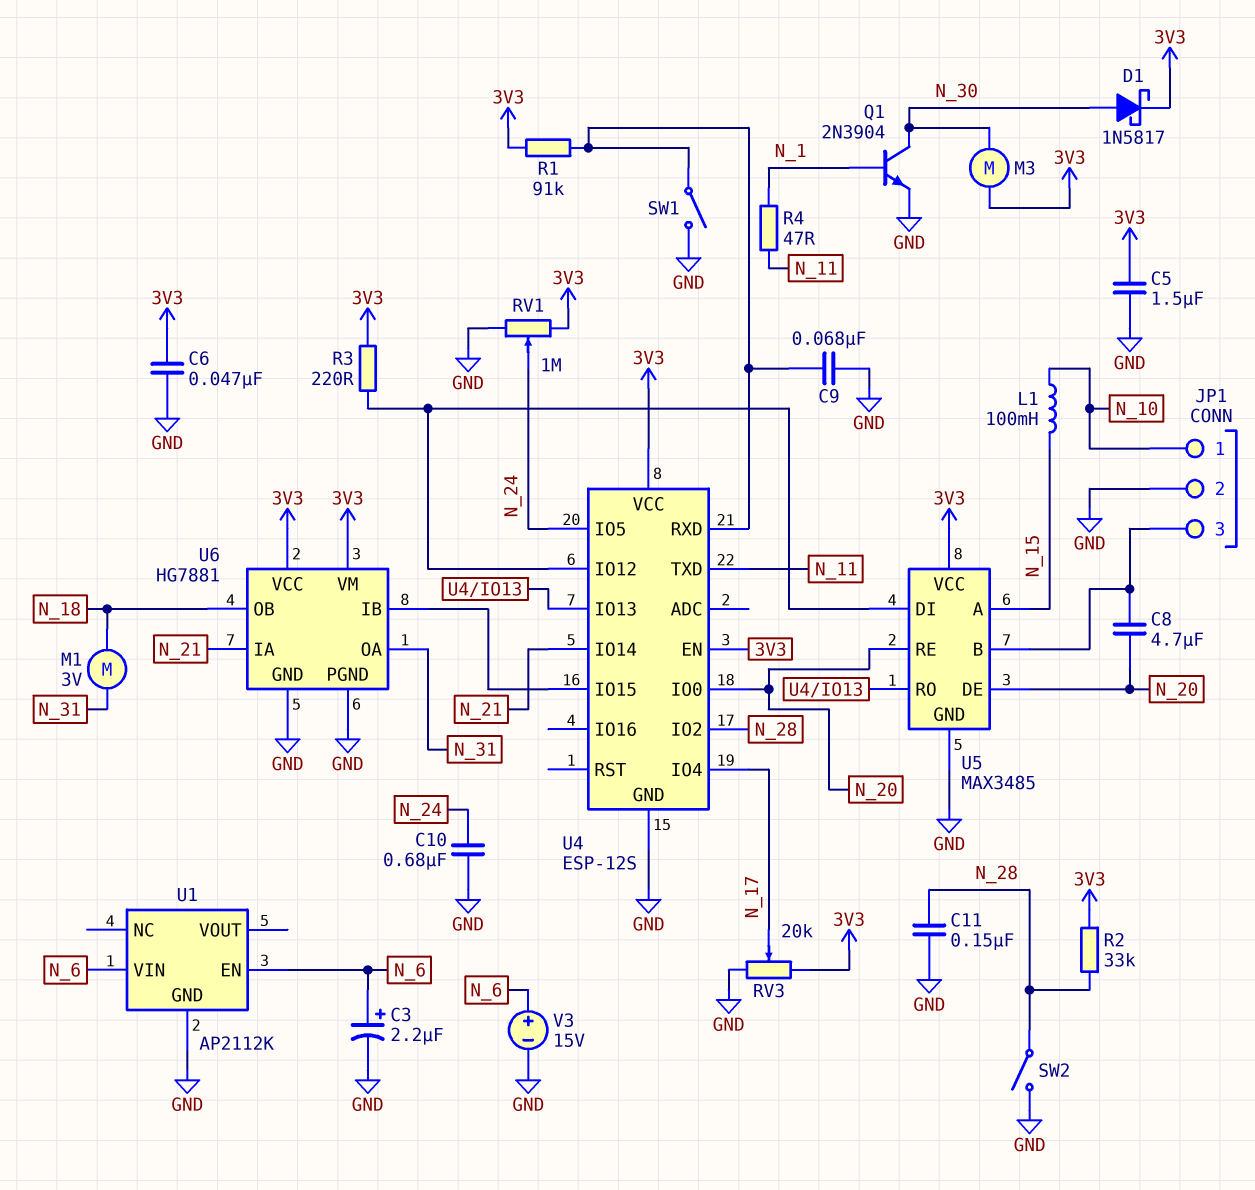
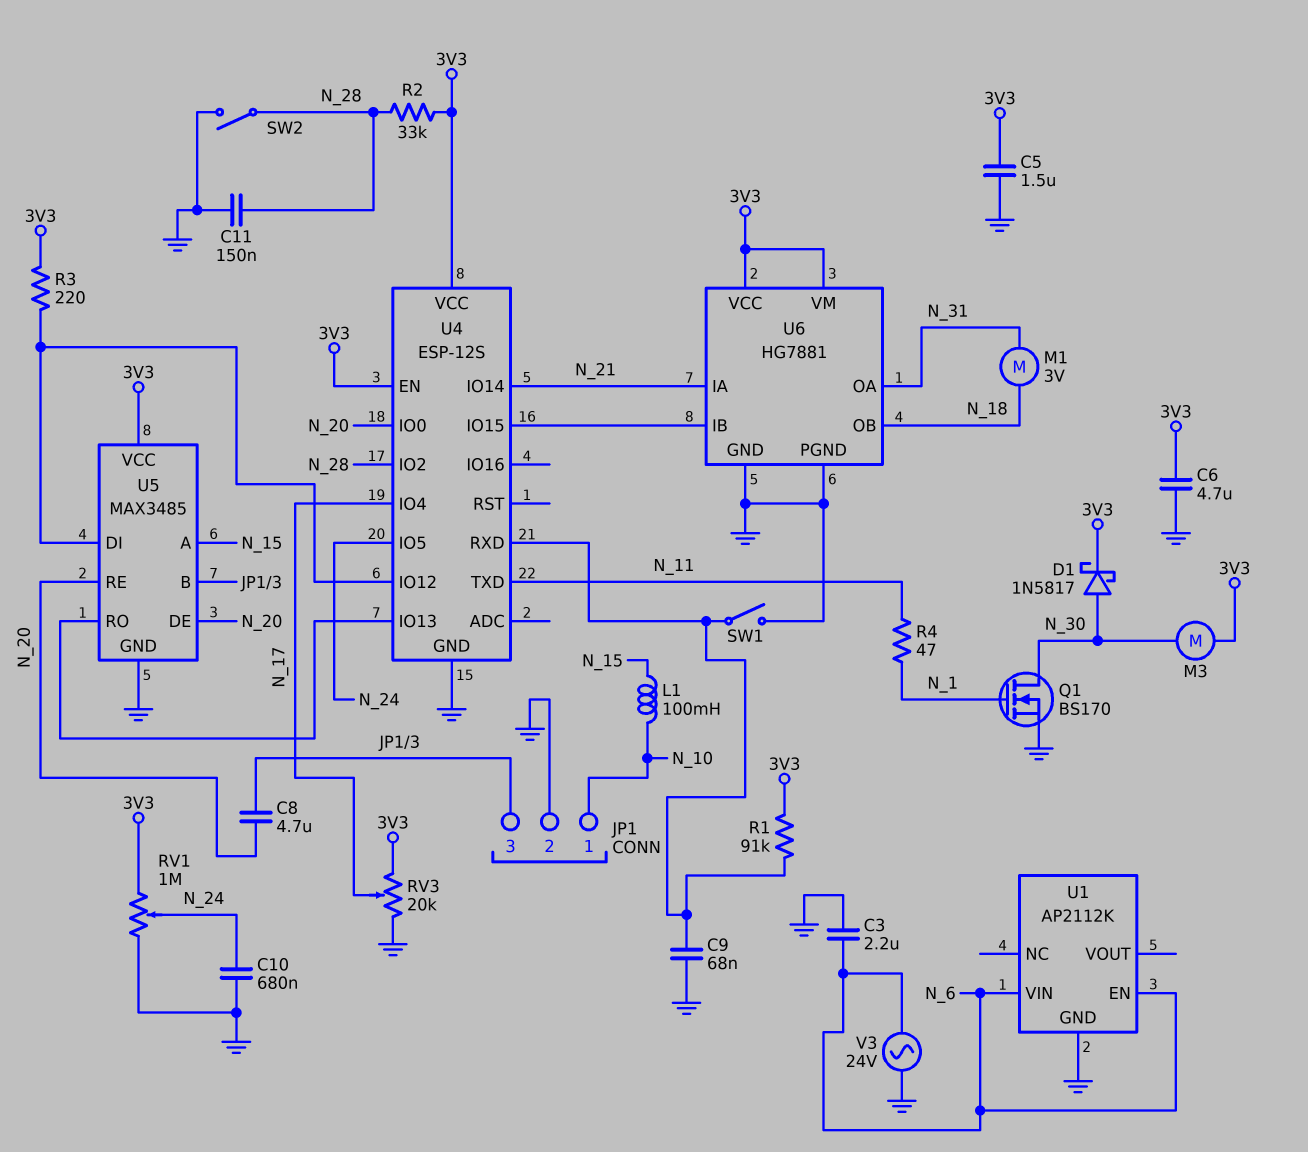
C3: 2.2uF (plus N_6, minus GND) -> 2.2uF (GND, N_6)
C6: 47nF (3V3, GND) -> 4.7uF (3V3, GND)
Q1: NPN 2N3904 (B N_1, C N_30, E GND) -> NMOS BS170 (G N_1, D N_30, S GND)
V3: 15V (plus N_6, minus GND) -> AC 24V (GND, N_6)

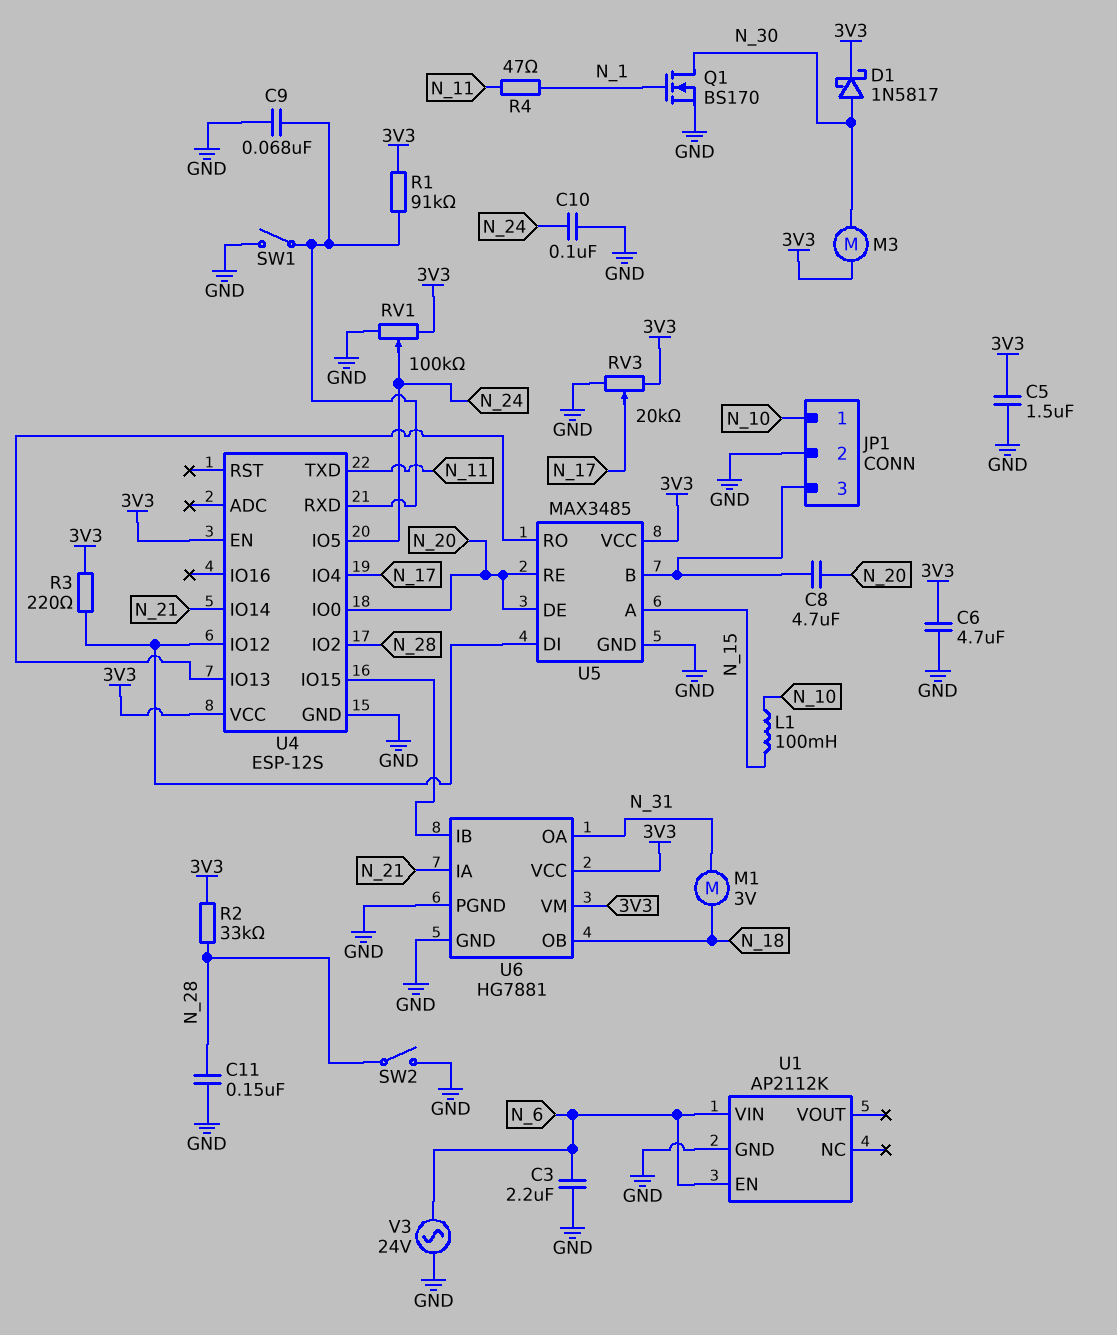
C10: 680nF (GND, N_24) -> 100nF (GND, N_24)
RV1: 1M (3V3, GND, wiper N_24) -> 100k (3V3, GND, wiper N_24)

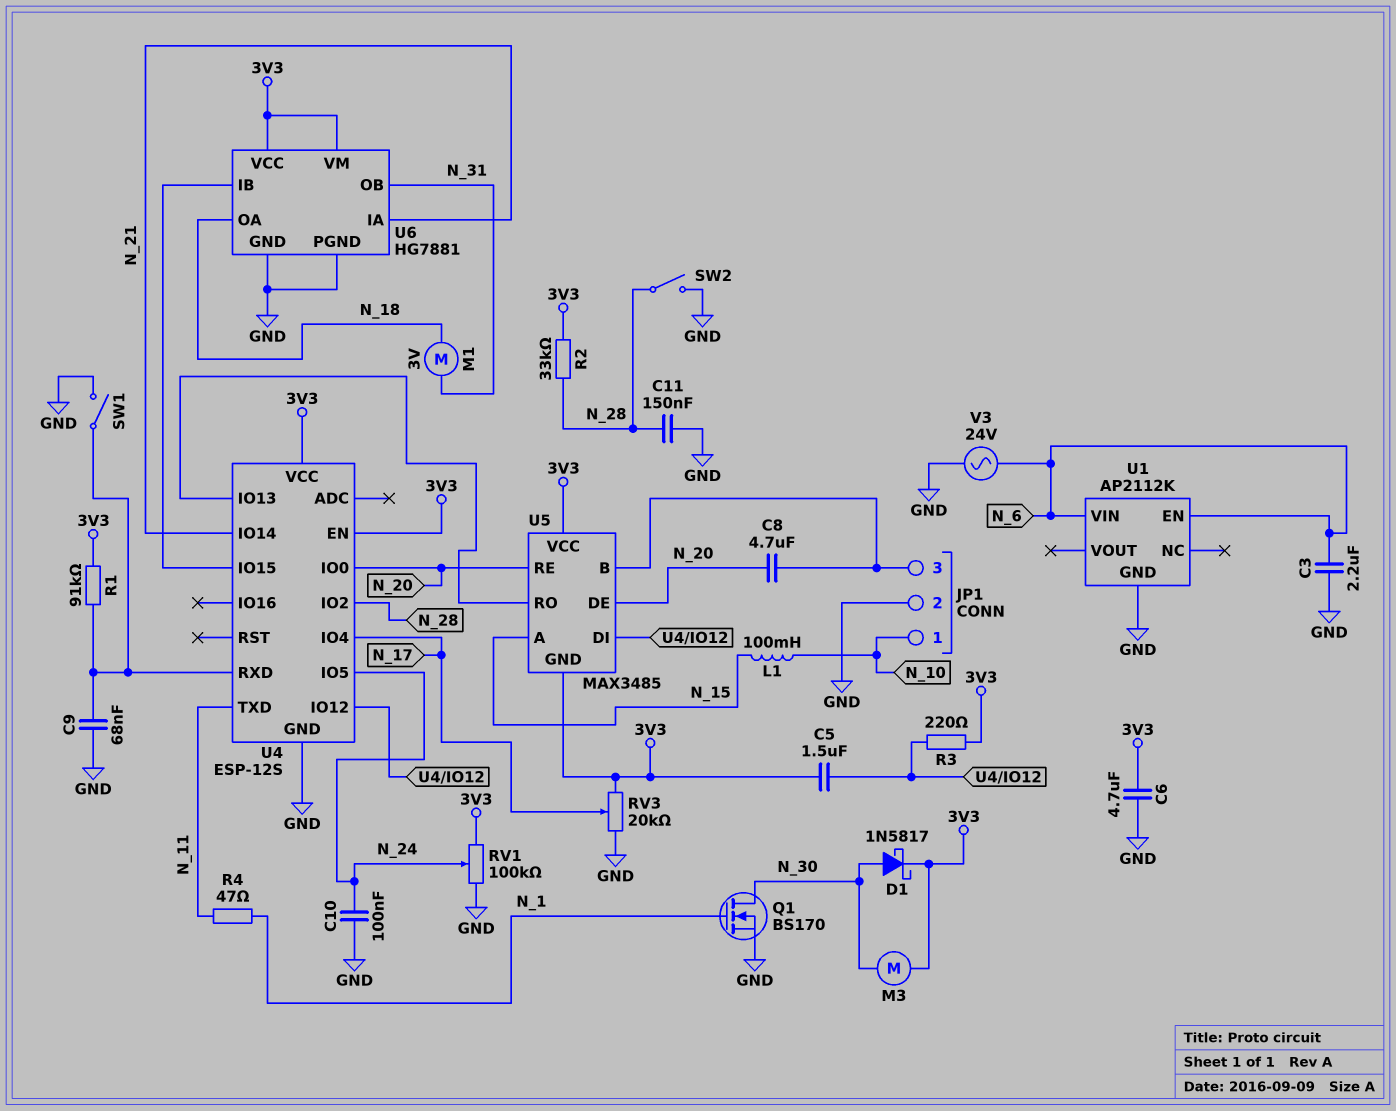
C5: 1.5uF (3V3, GND) -> 1.5uF (3V3, U4/IO12)
U5 pin GND: GND -> 3V3
U6 pin OA: N_31 -> N_18
U6 pin OB: N_18 -> N_31

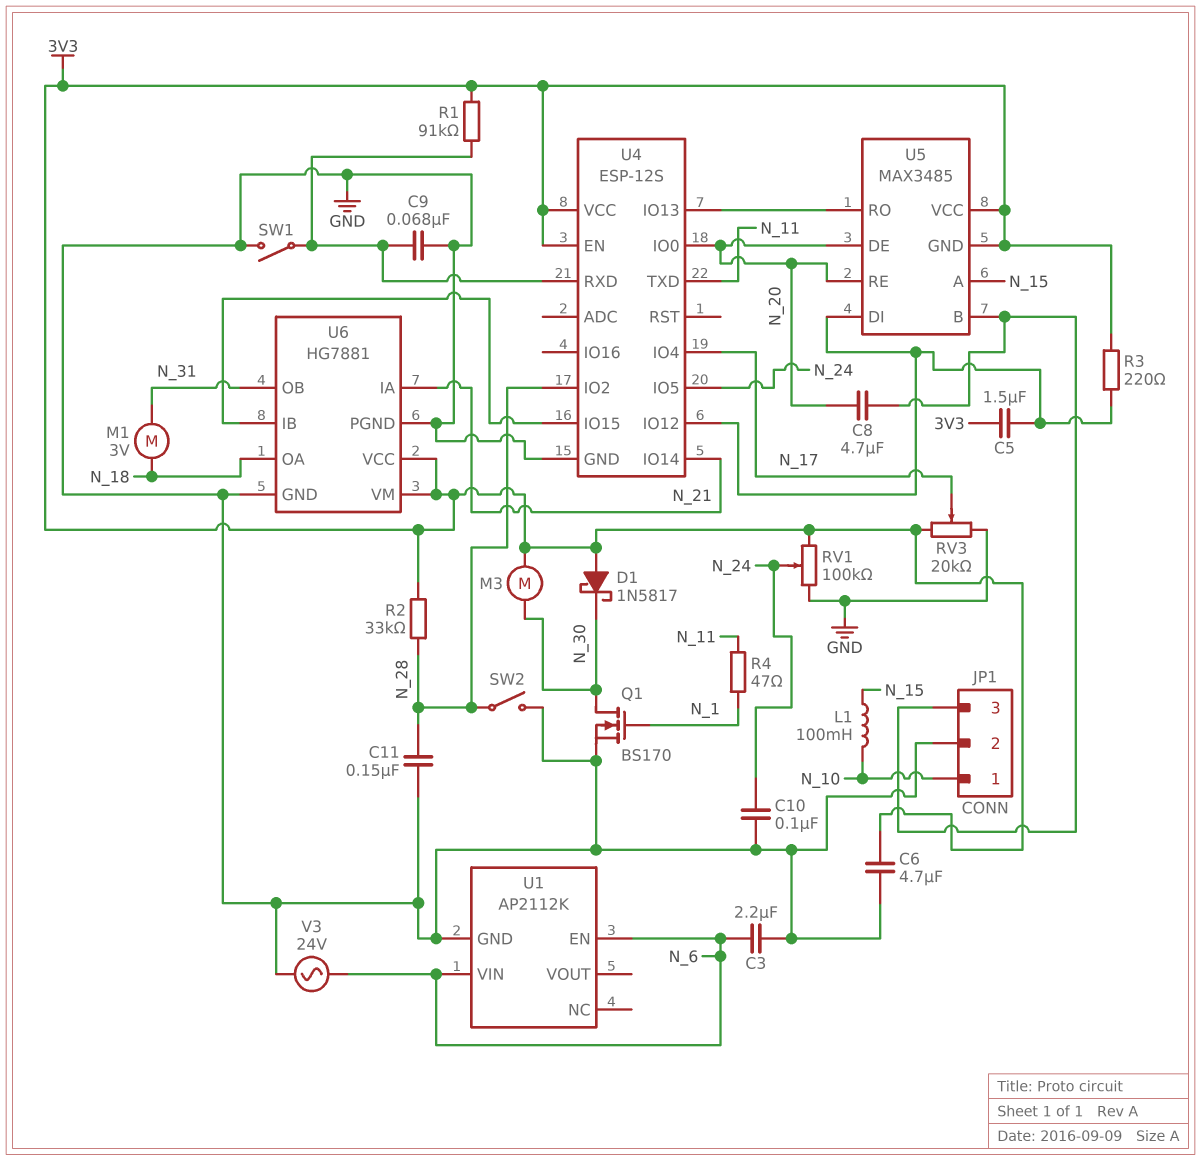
D1: schottky 1N5817 (A N_30, K 3V3) -> schottky 1N5817 (A 3V3, K N_30)

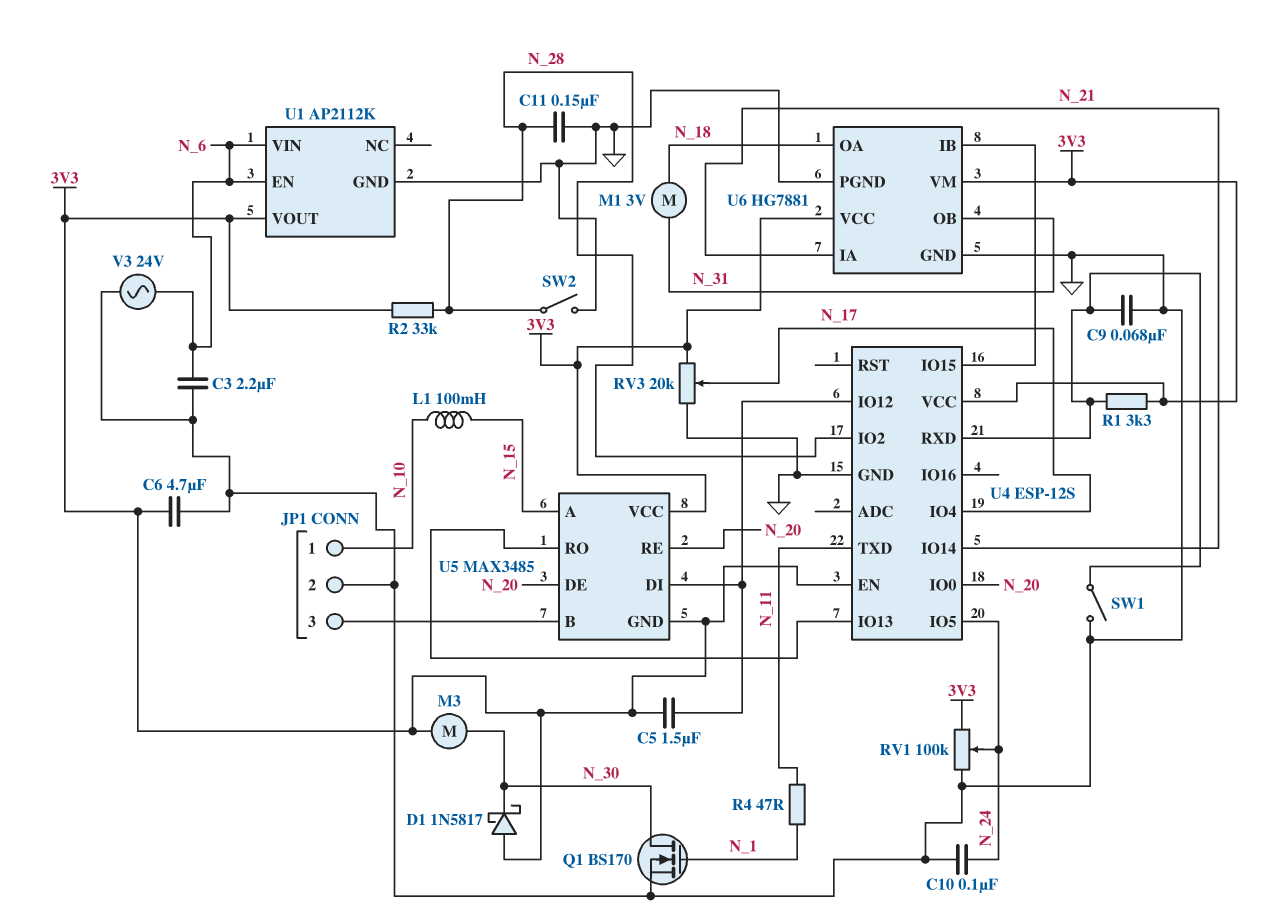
C8: 4.7uF (JP1/3, N_20) -> none
R1: 91k (3V3, U4/RXD) -> 3.3k (3V3, U4/RXD)
R3: 220 (3V3, U4/IO12) -> none
U1 pin VOUT: none -> 3V3

